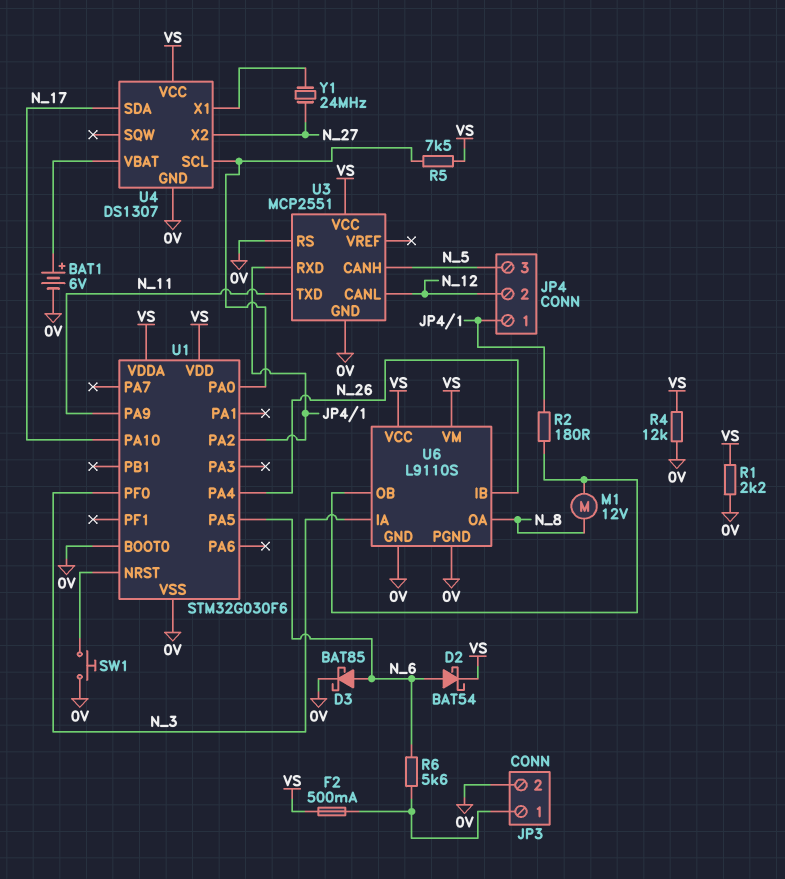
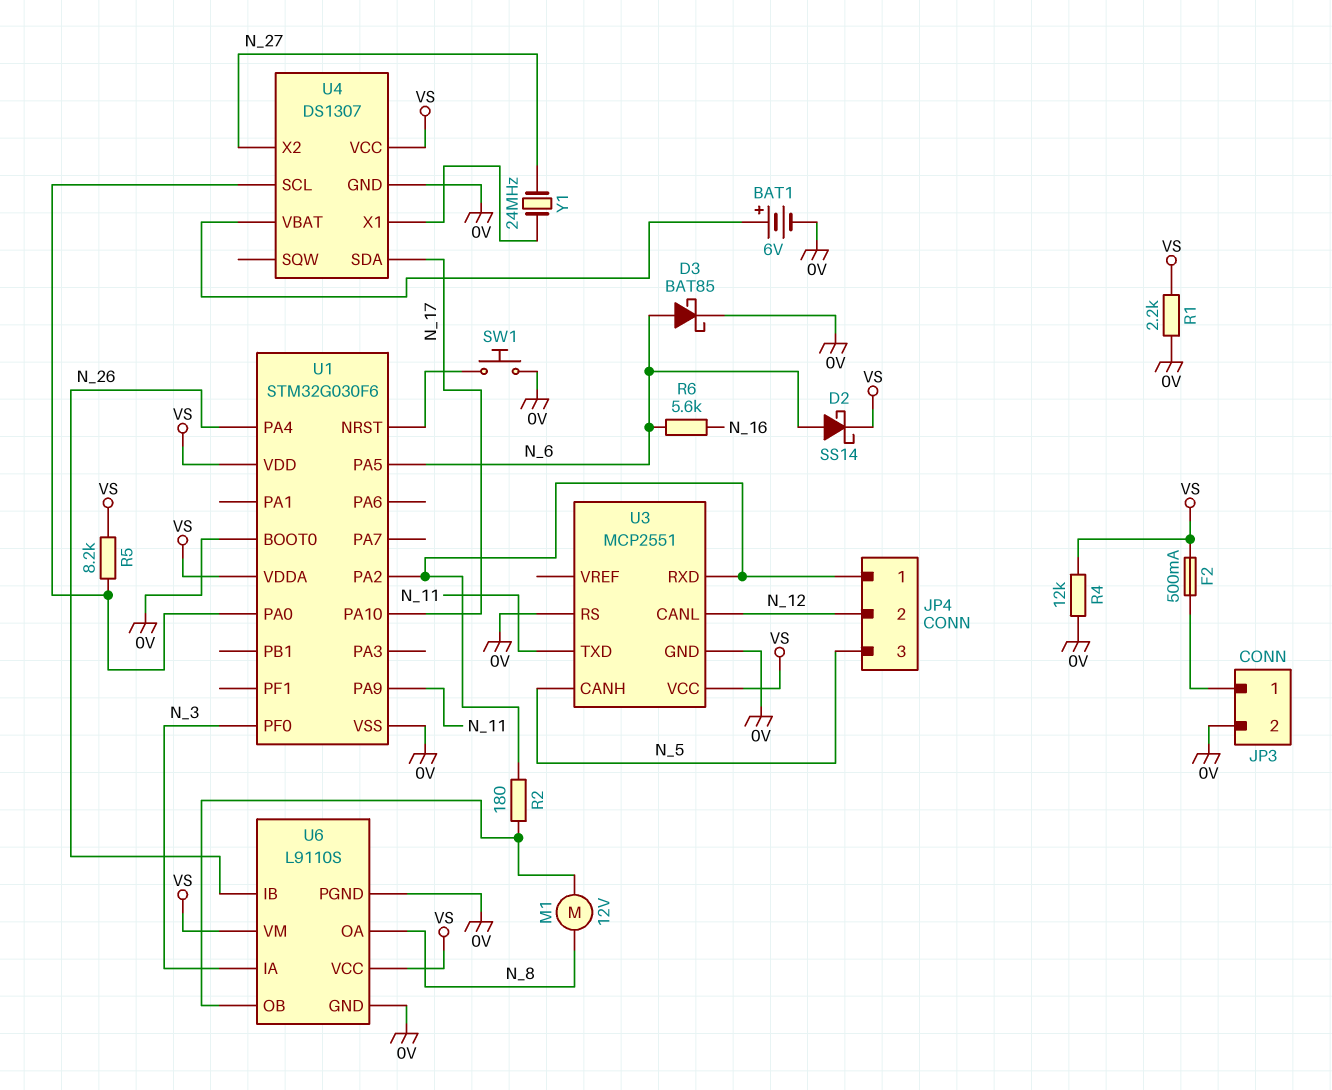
D2: schottky BAT54 (A N_6, K VS) -> schottky SS14 (A N_6, K VS)
R5: 7.5k (U1/PA0, VS) -> 8.2k (U1/PA0, VS)
R6: 5.6k (JP3/1, N_6) -> 5.6k (N_6, N_16)

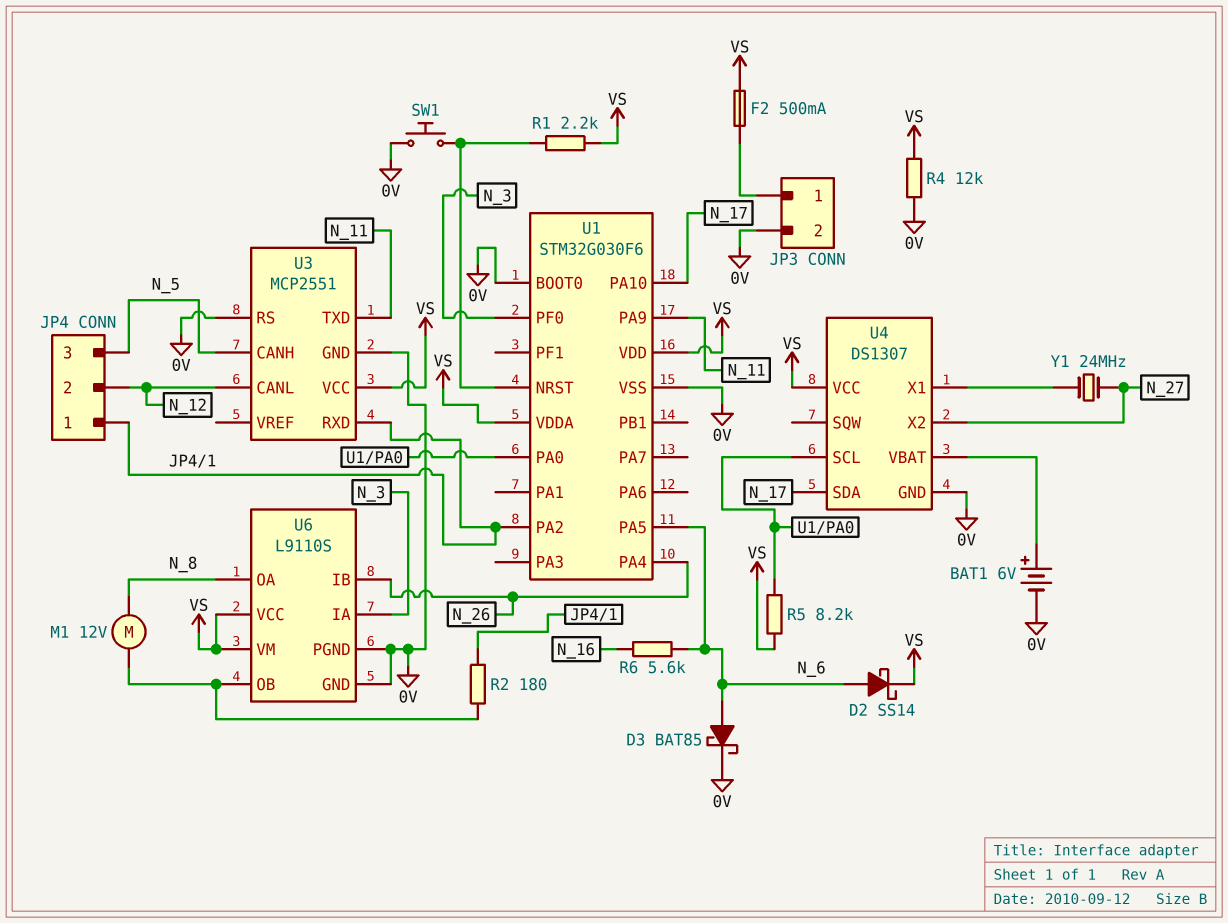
R1: 2.2k (0V, VS) -> 2.2k (U1/NRST, VS)

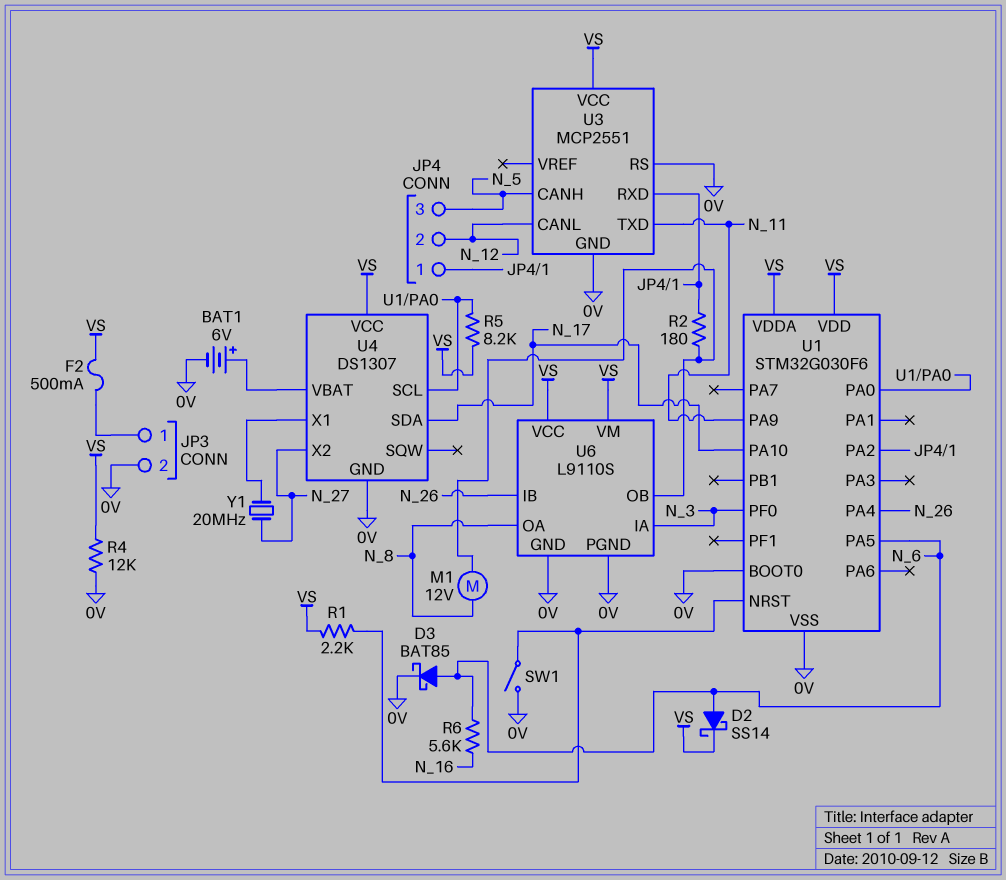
SW1: button (0V, U1/NRST) -> switch (0V, U1/NRST)
Y1: 24MHz (N_27, U4/X1) -> 20MHz (N_27, U4/X1)

